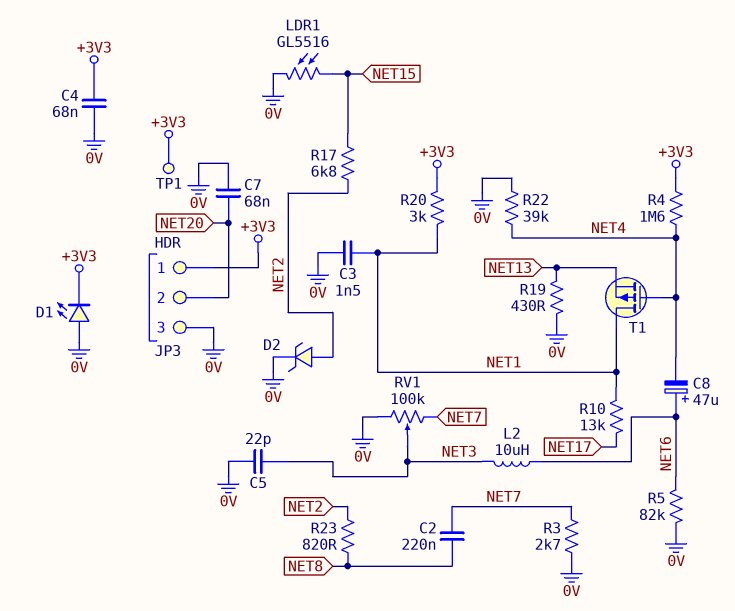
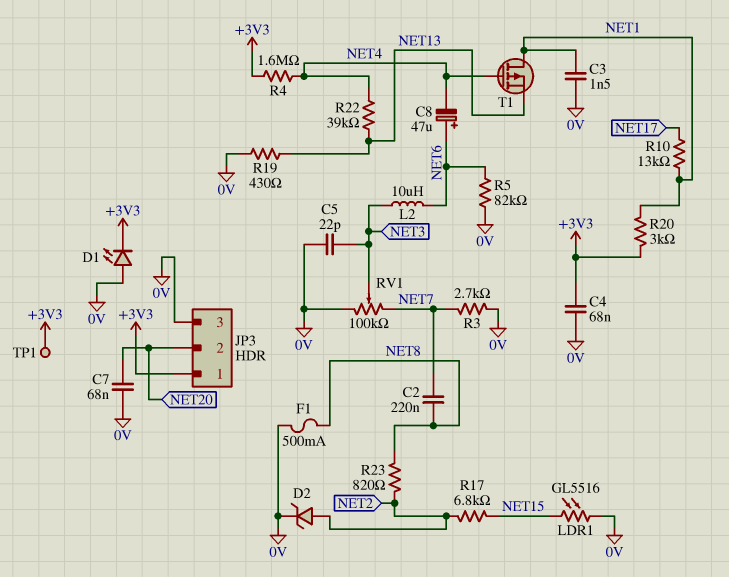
F1: none -> 500mA (0V, NET8)
R22: 39k (0V, NET4) -> 39k (NET4, NET13)

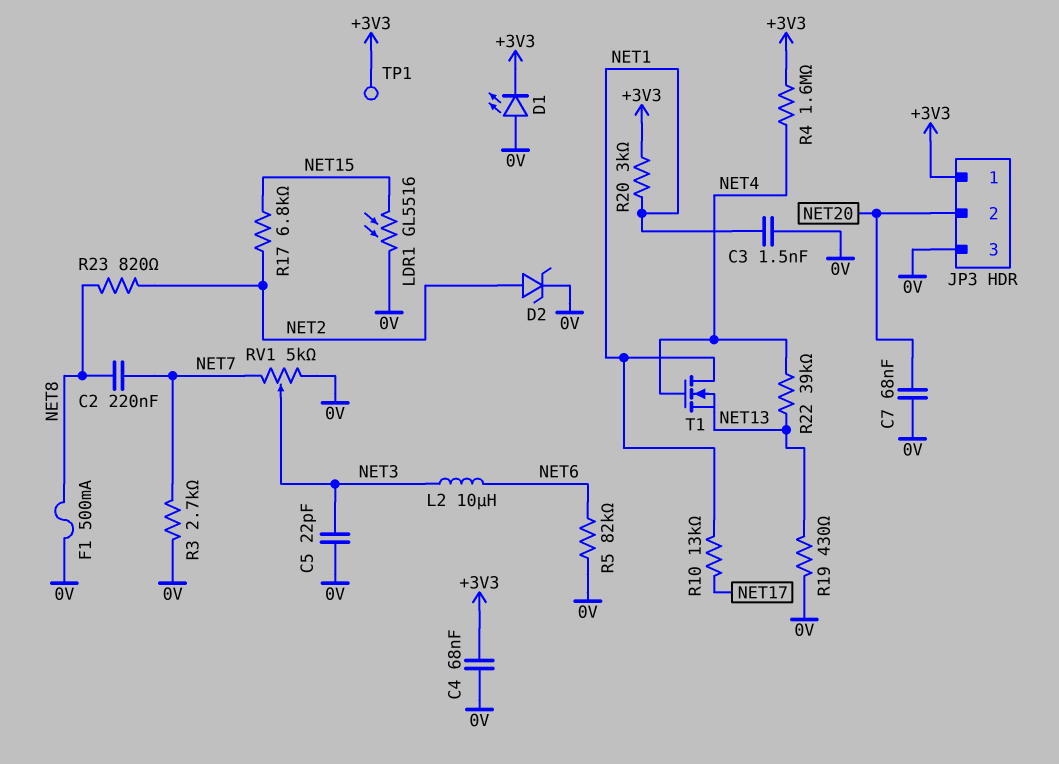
C8: 47uF (plus NET6, minus NET4) -> none
RV1: 100k (0V, NET7, wiper NET3) -> 5k (0V, NET7, wiper NET3)
T1: PMOS (G NET4, D NET1, S NET13) -> NMOS (G NET4, D NET1, S NET13)

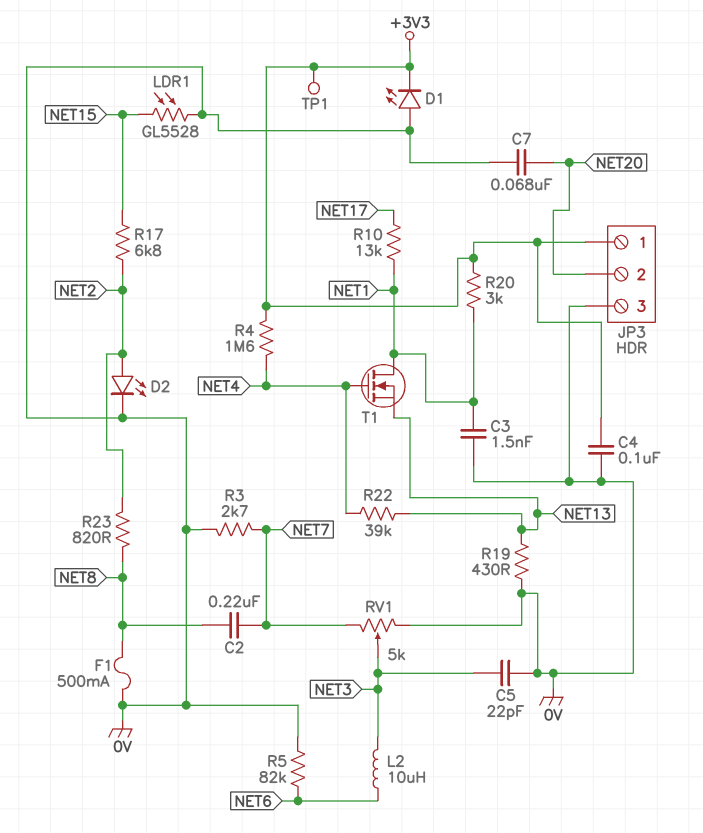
C4: 68nF (+3V3, 0V) -> 100nF (+3V3, 0V)
D2: zener (A NET2, K 0V) -> LED (A NET2, K 0V)
LDR1: GL5516 (0V, NET15) -> GL5528 (0V, NET15)

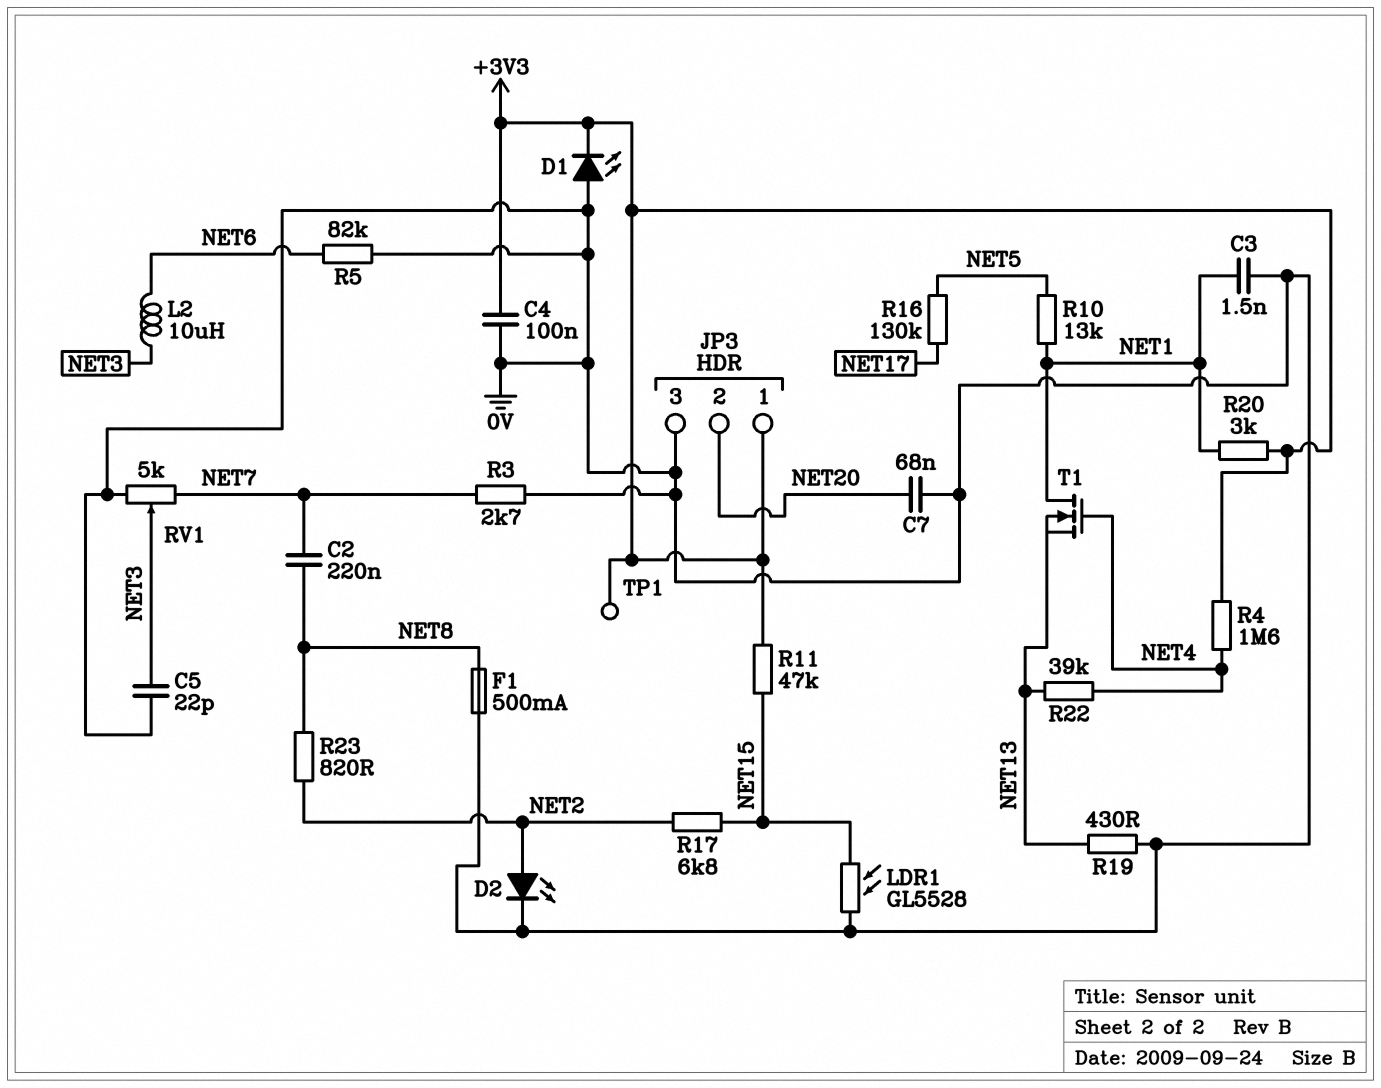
R10: 13k (NET1, NET17) -> 13k (NET1, NET5)
R11: none -> 47k (+3V3, NET15)
R16: none -> 130k (NET5, NET17)

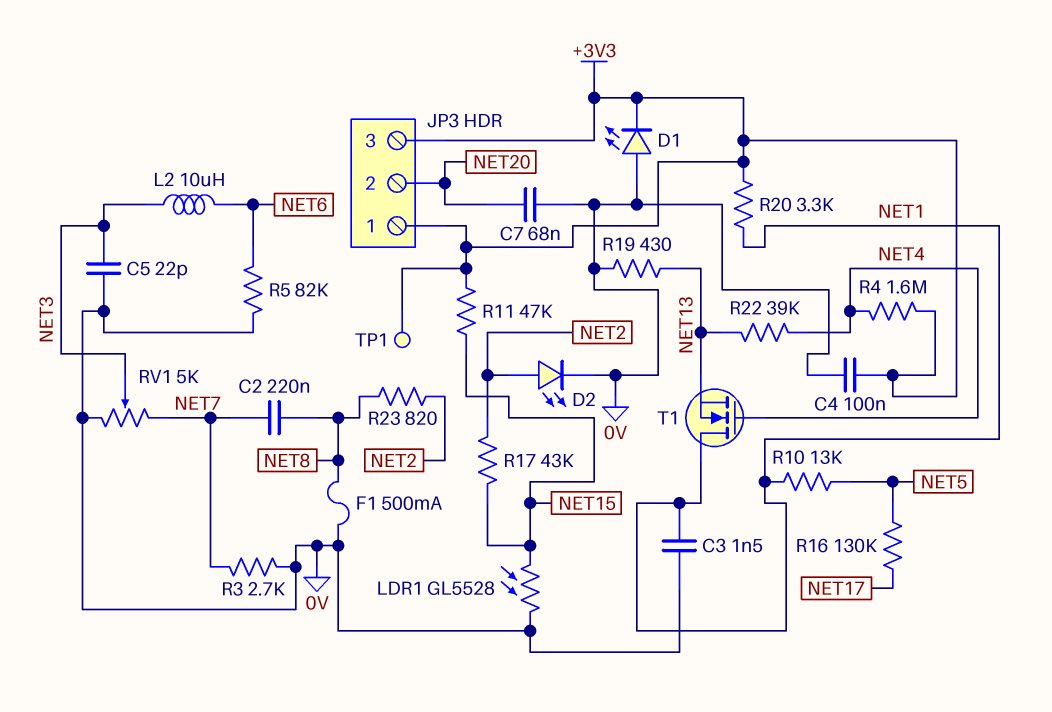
JP3 pin 3: 0V -> +3V3
R17: 6.8k (NET2, NET15) -> 43k (NET2, NET15)
R20: 3k (+3V3, NET1) -> 3.3k (+3V3, NET1)

